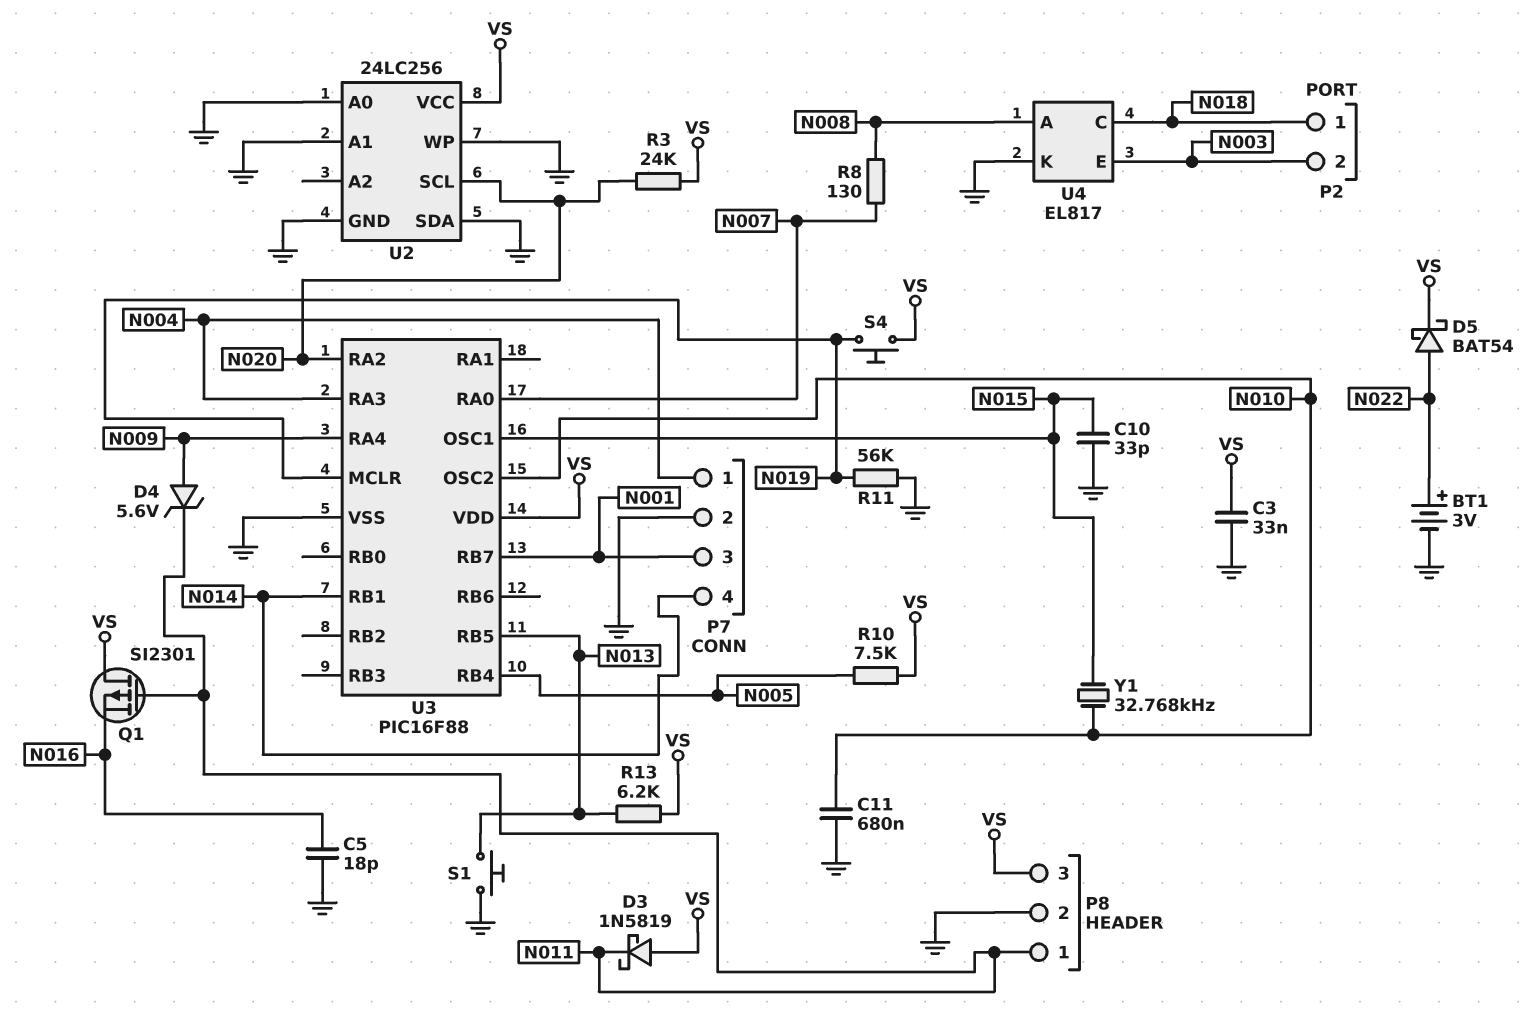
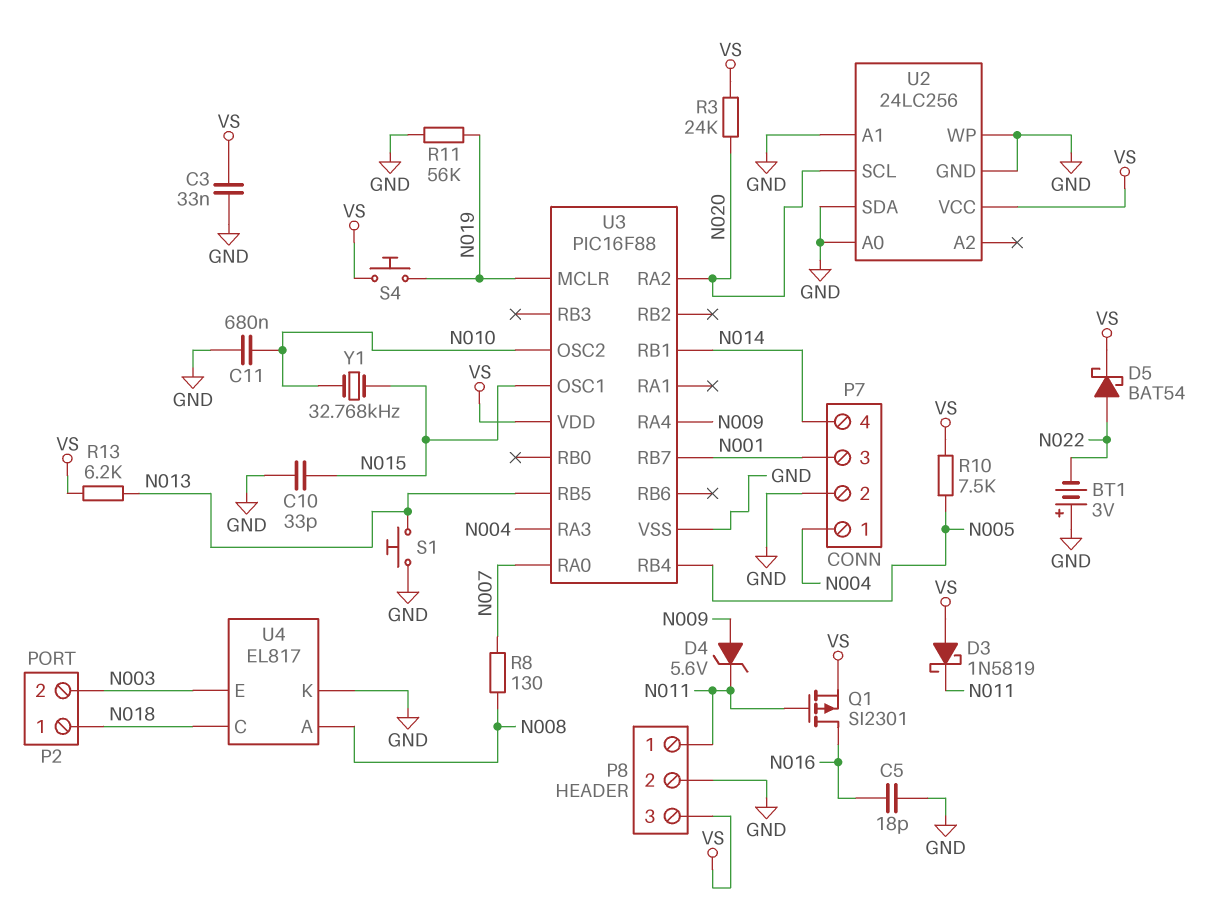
BT1: 3V (plus N022, minus GND) -> 3V (plus GND, minus N022)
Q1: PMOS SI2301 (G N011, D VS, S N016) -> PMOS SI2301 (G N011, D N016, S VS)

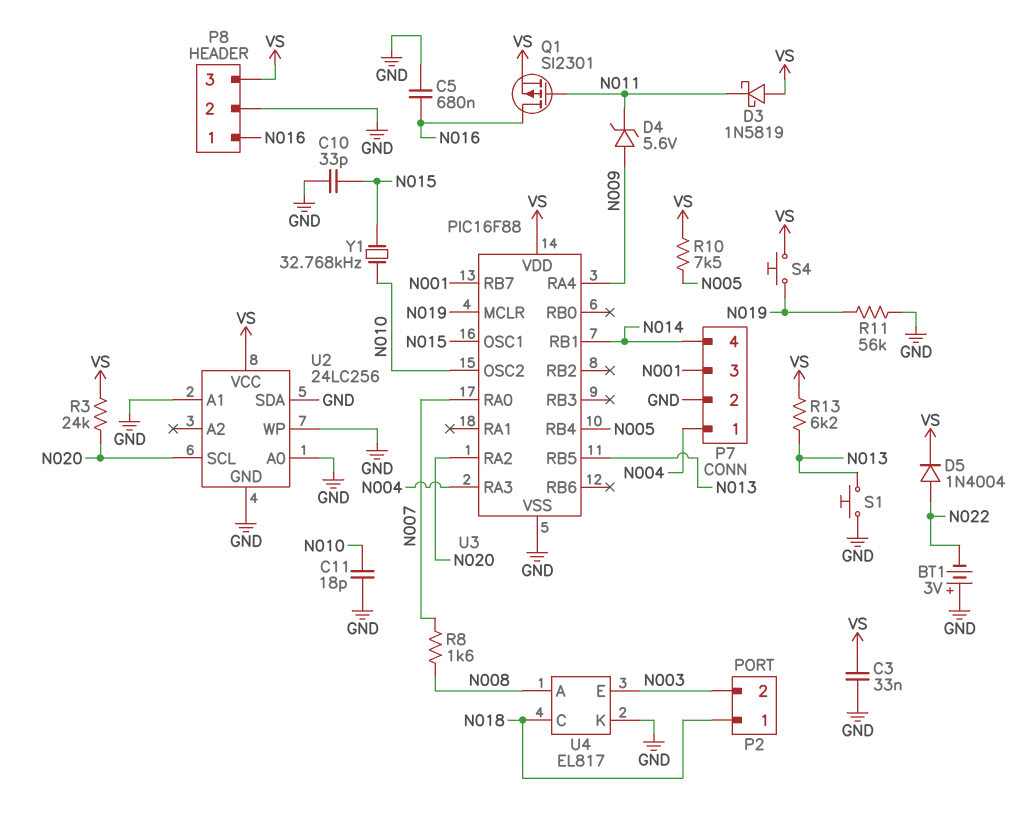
C5: 18pF (GND, N016) -> 680nF (GND, N016)
C11: 680nF (GND, N010) -> 18pF (GND, N010)
D5: schottky BAT54 (A N022, K VS) -> diode 1N4004 (A N022, K VS)
P8 pin 1: N011 -> N016
R8: 130 (N007, N008) -> 1.6k (N007, N008)

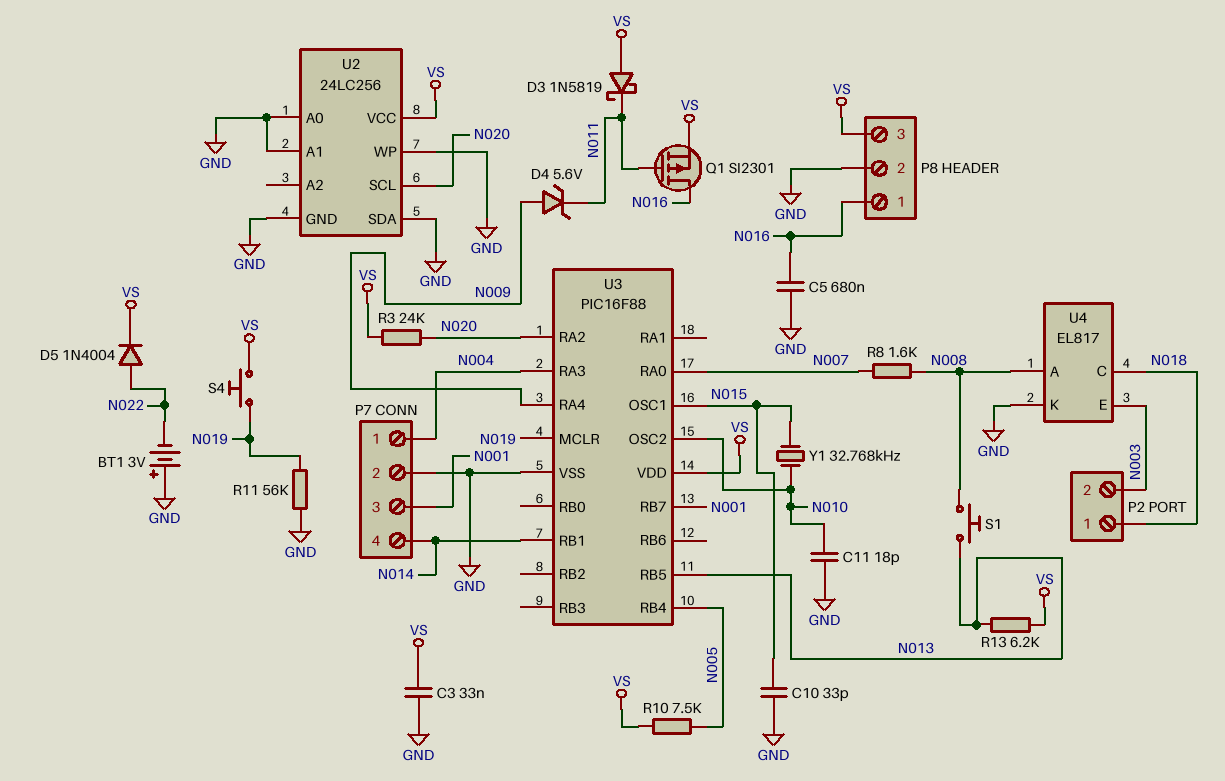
S1: button (GND, N013) -> button (N008, N013)

